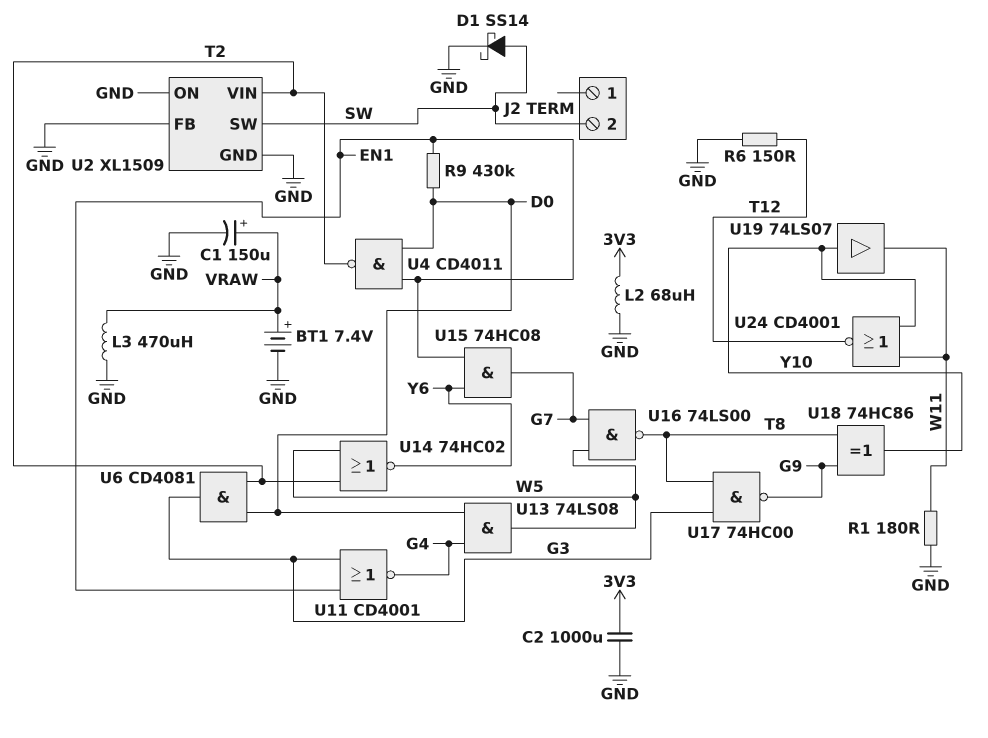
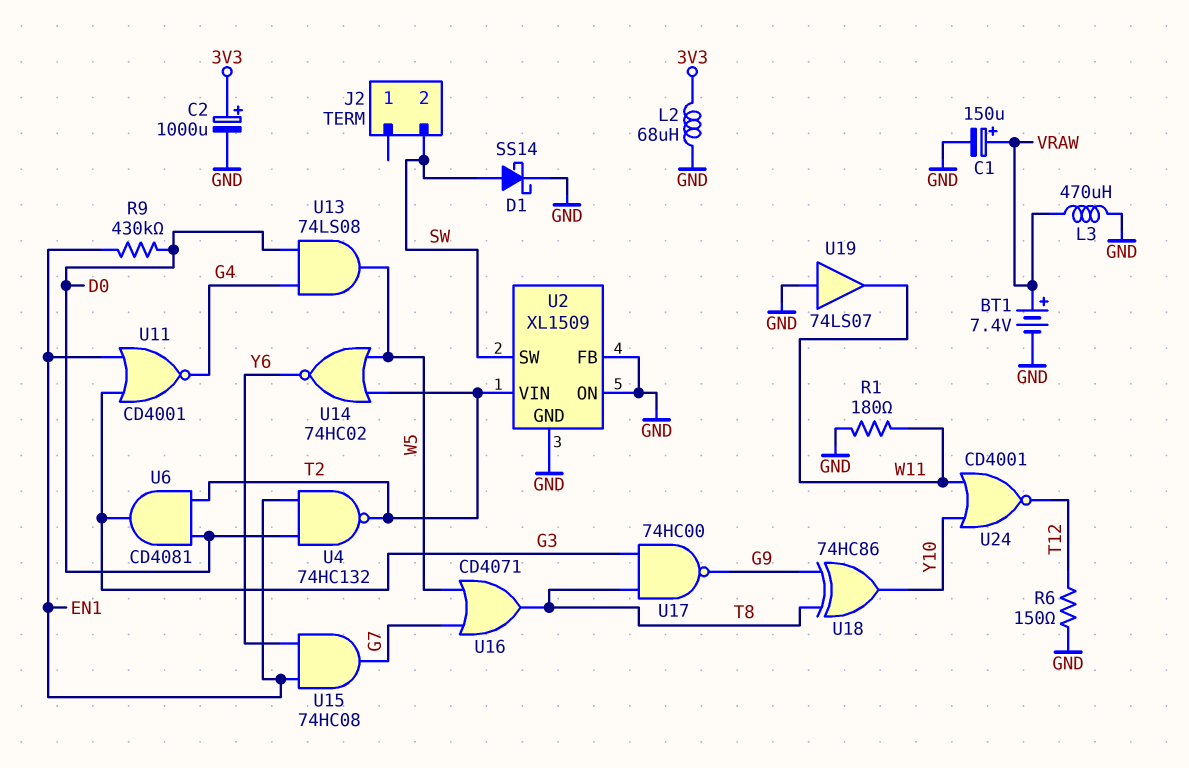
C2: 1000uF (3V3, GND) -> 1000uF (plus 3V3, minus GND)
U4: NAND CD4011 (in D0, in EN1, out T2) -> NAND 74HC132 (in D0, in EN1, out T2)
U16: NAND 74LS00 (in G7, in W5, out T8) -> OR CD4071 (in G7, in W5, out T8)
U19: buffer 74LS07 (in Y10, out W11) -> buffer 74LS07 (in GND, out W11)

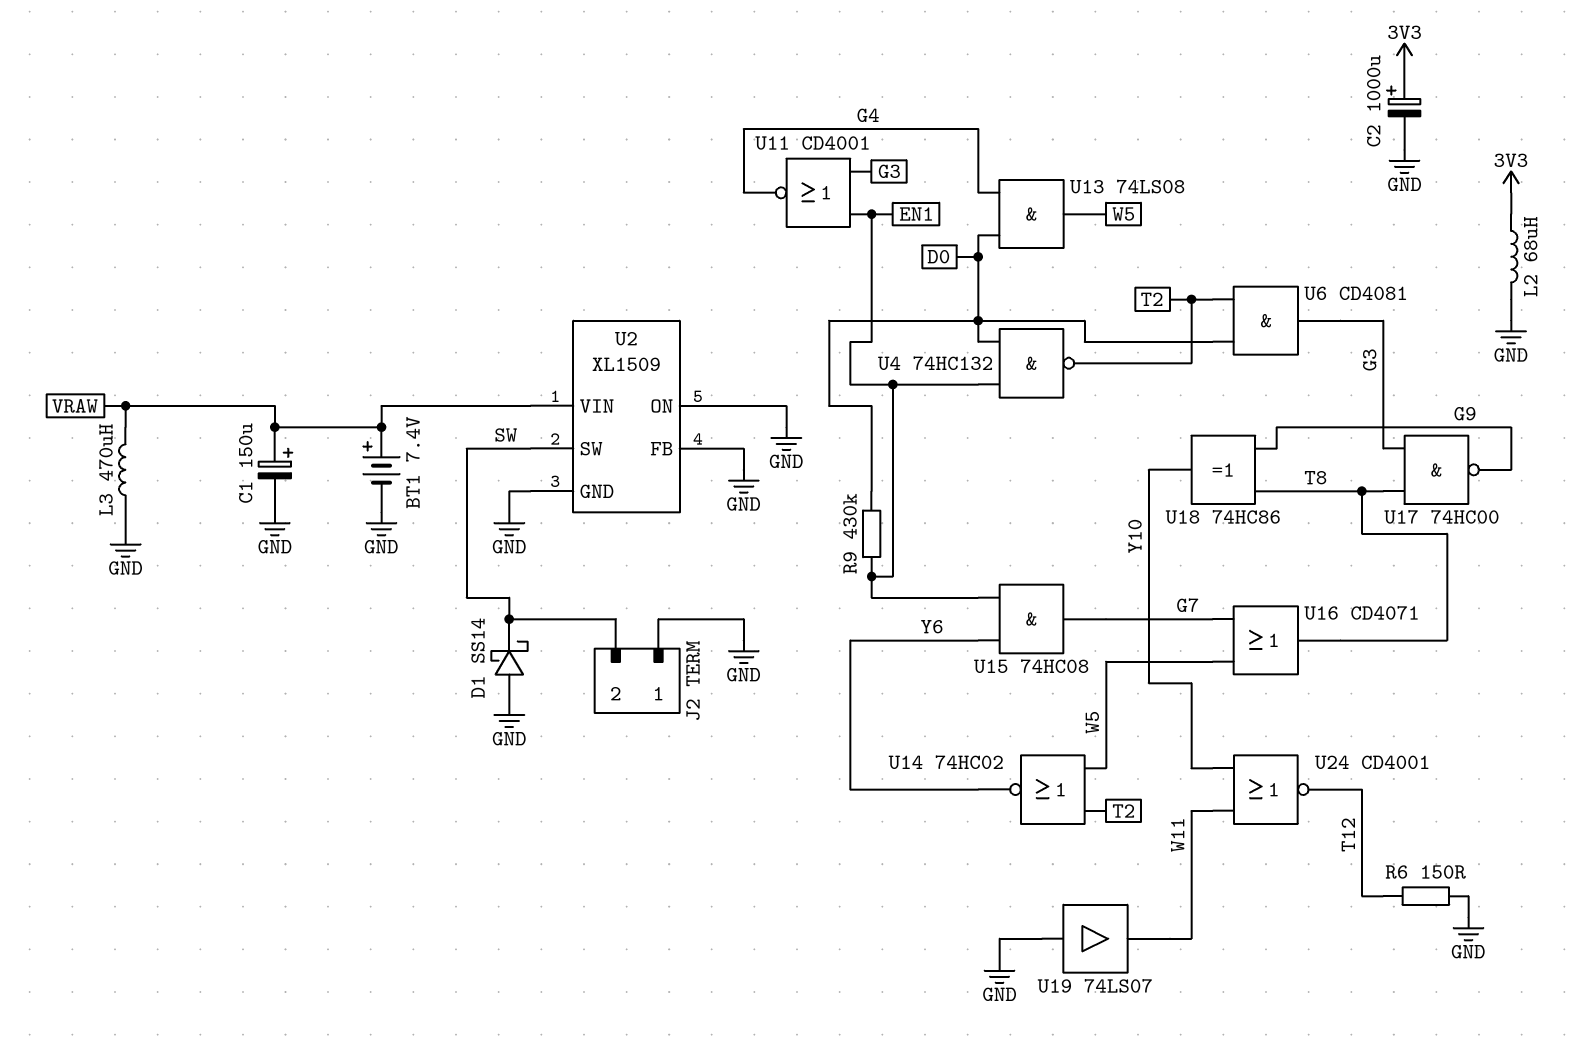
D1: schottky SS14 (A SW, K GND) -> schottky SS14 (A GND, K SW)
J2 pin 1: none -> GND
R1: 180 (GND, W11) -> none
U2 pin VIN: T2 -> VRAW

